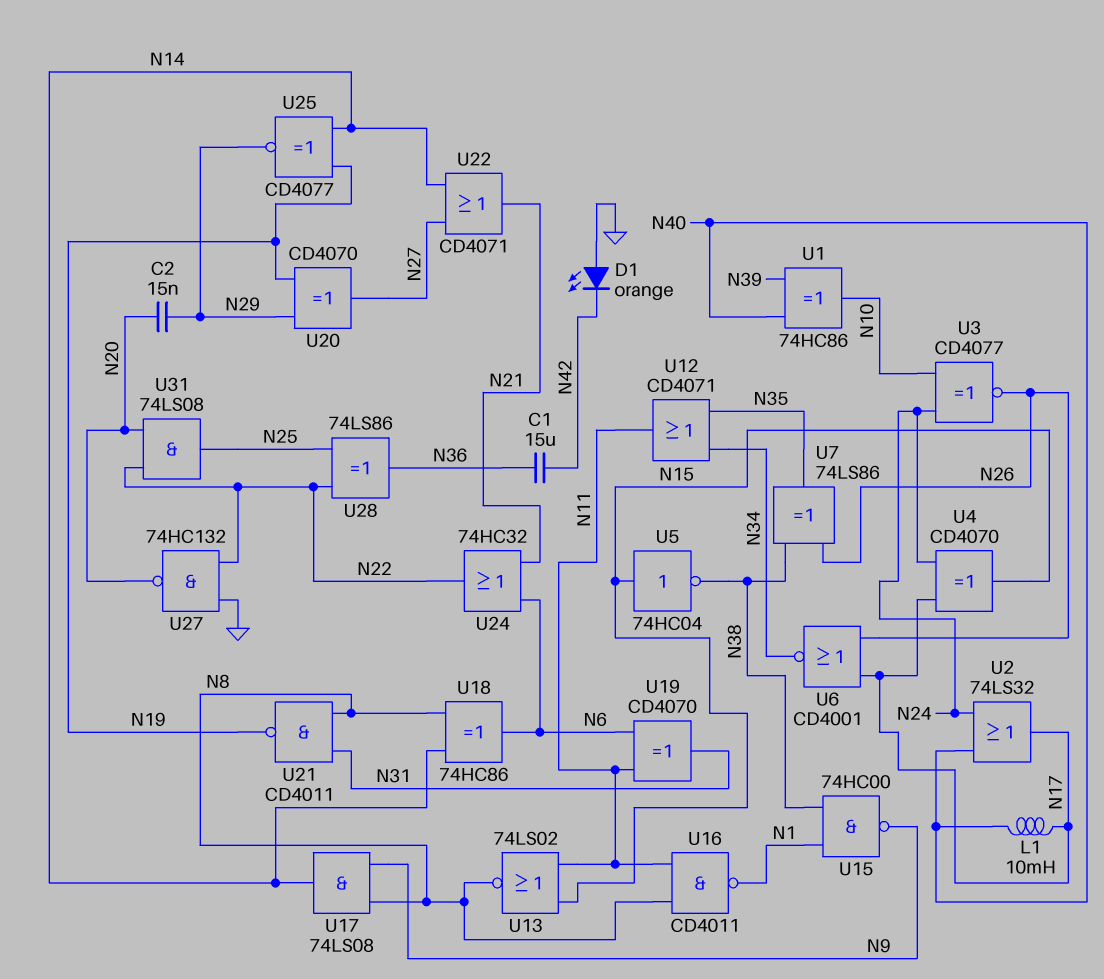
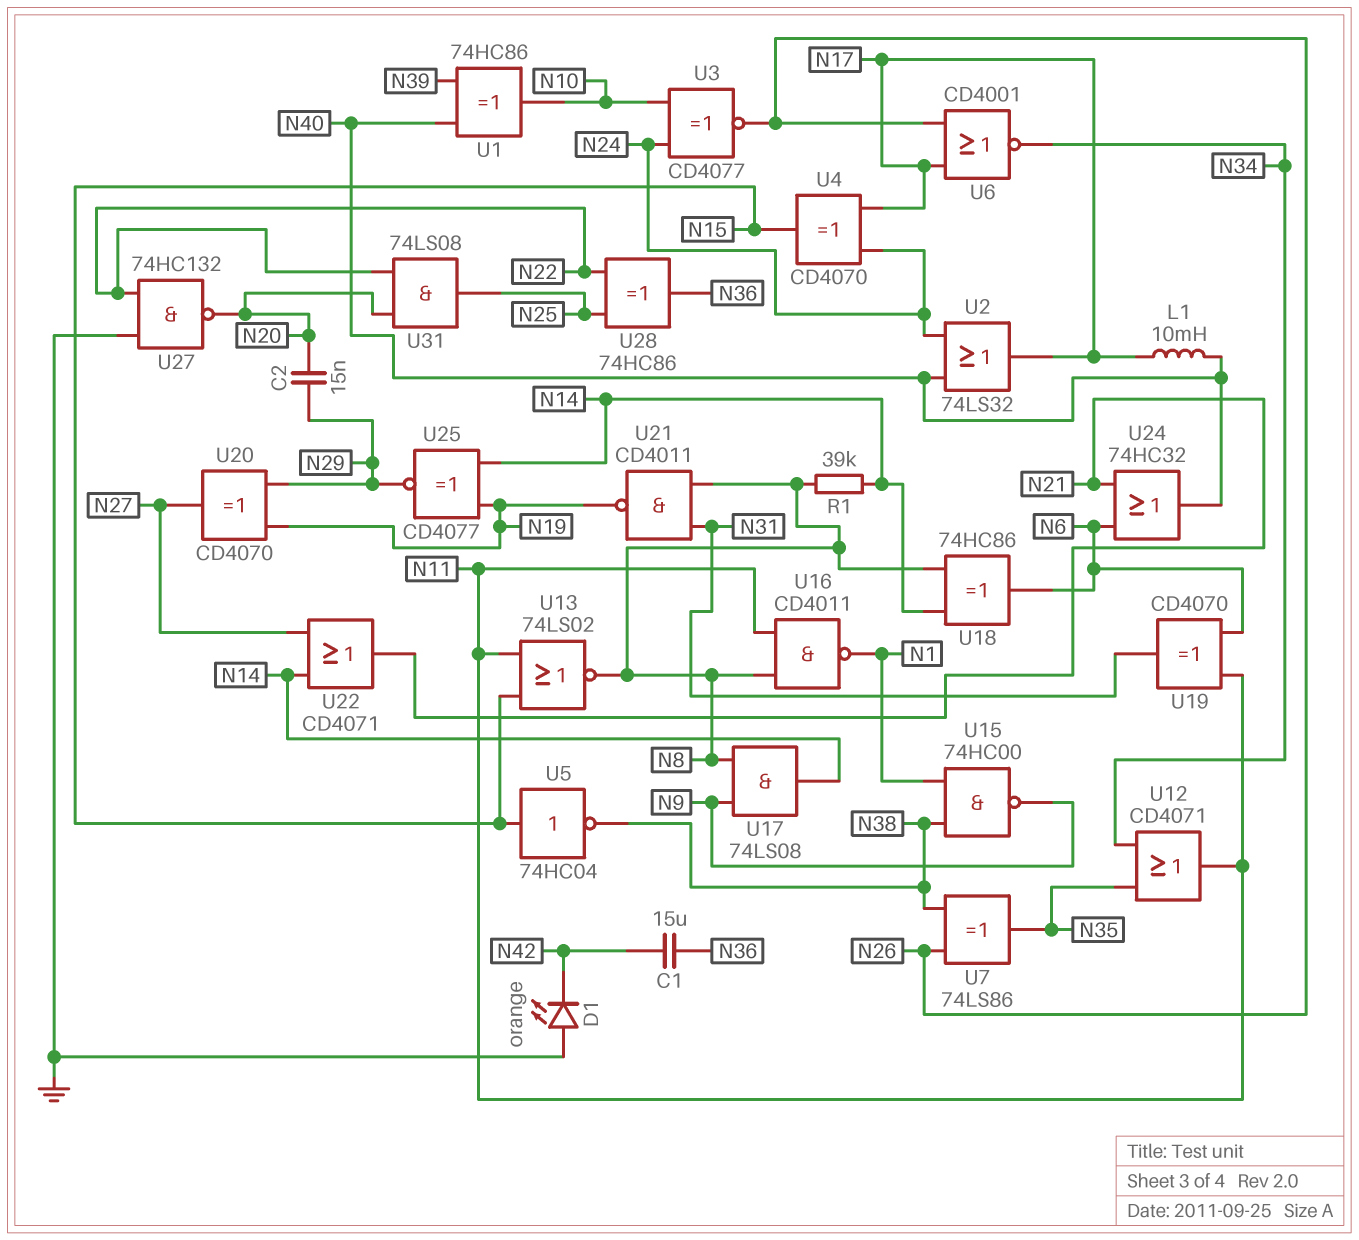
R1: none -> 39k (N8, N14)
U24: OR 74HC32 (in N6, in N21, out N22) -> OR 74HC32 (in N6, in N21, out N40)
U28: XOR 74LS86 (in N22, in N25, out N36) -> XOR 74HC86 (in N22, in N25, out N36)

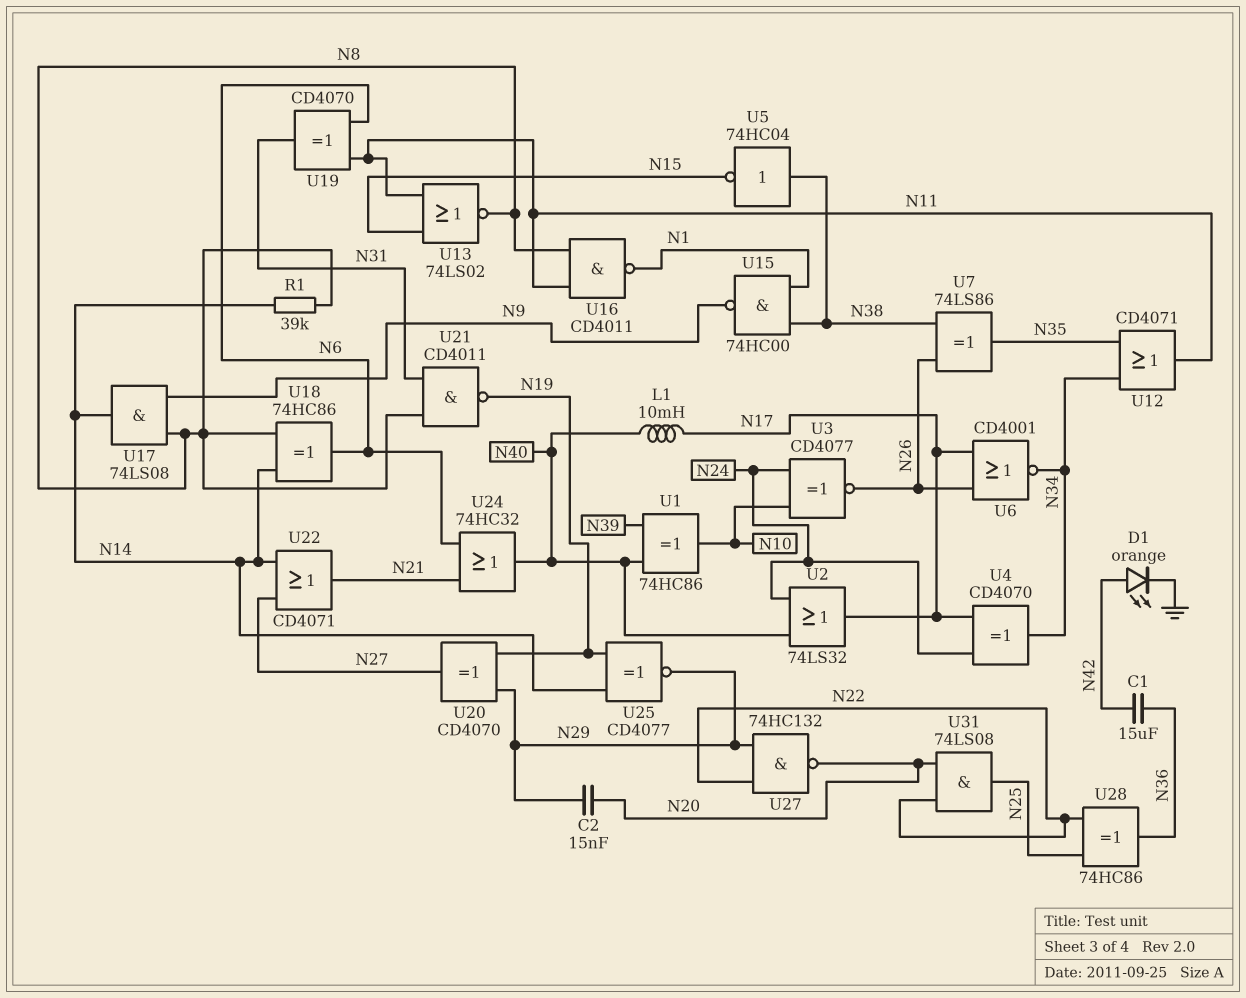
D1: LED orange (A GND, K N42) -> LED orange (A N42, K GND)
U4: XOR CD4070 (in N17, in N24, out N15) -> XOR CD4070 (in N17, in N24, out N34)
U5: NOT 74HC04 (in N15, out N38) -> NOT 74HC04 (in N38, out N15)
U27: NAND 74HC132 (in GND, in N22, out N20) -> NAND 74HC132 (in N22, in N29, out N20)

